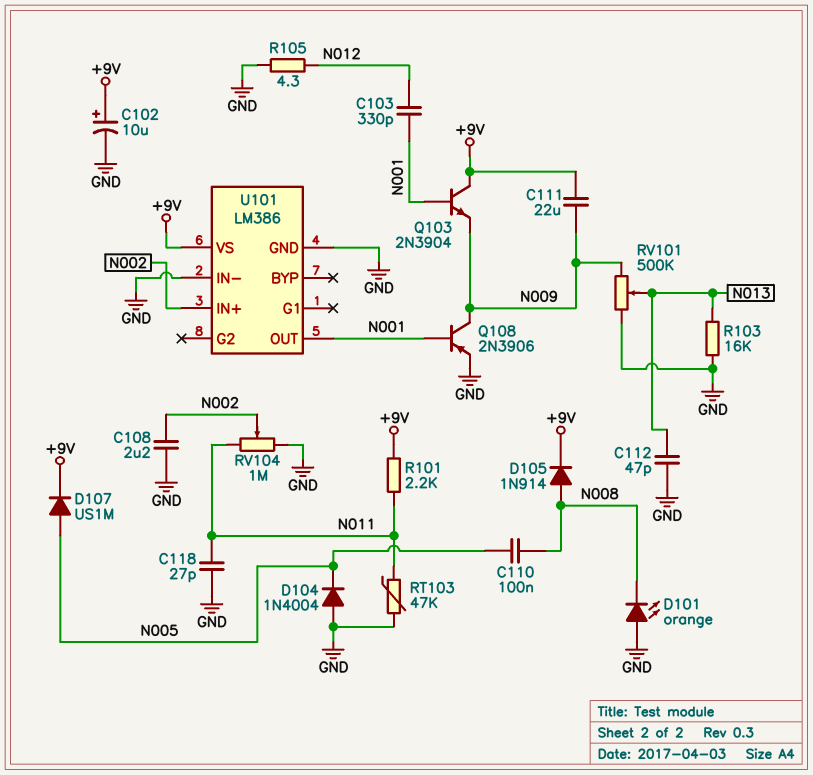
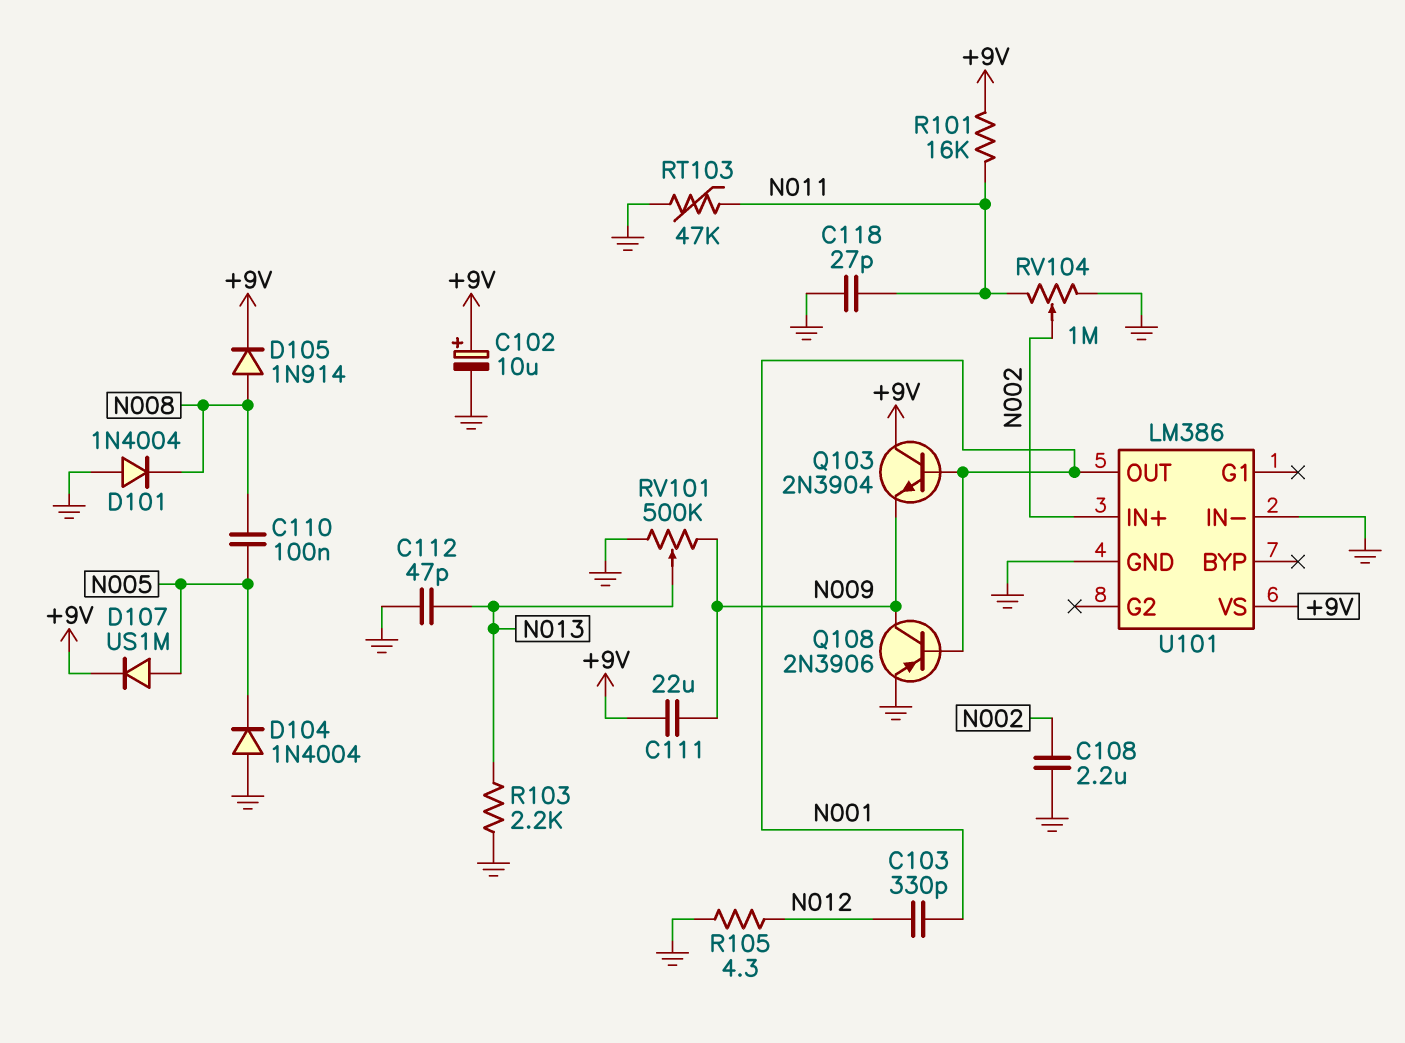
D101: LED orange (A GND, K N008) -> diode 1N4004 (A GND, K N008)
R101: 2.2k (+9V, N011) -> 16k (+9V, N011)
R103: 16k (GND, N013) -> 2.2k (GND, N013)

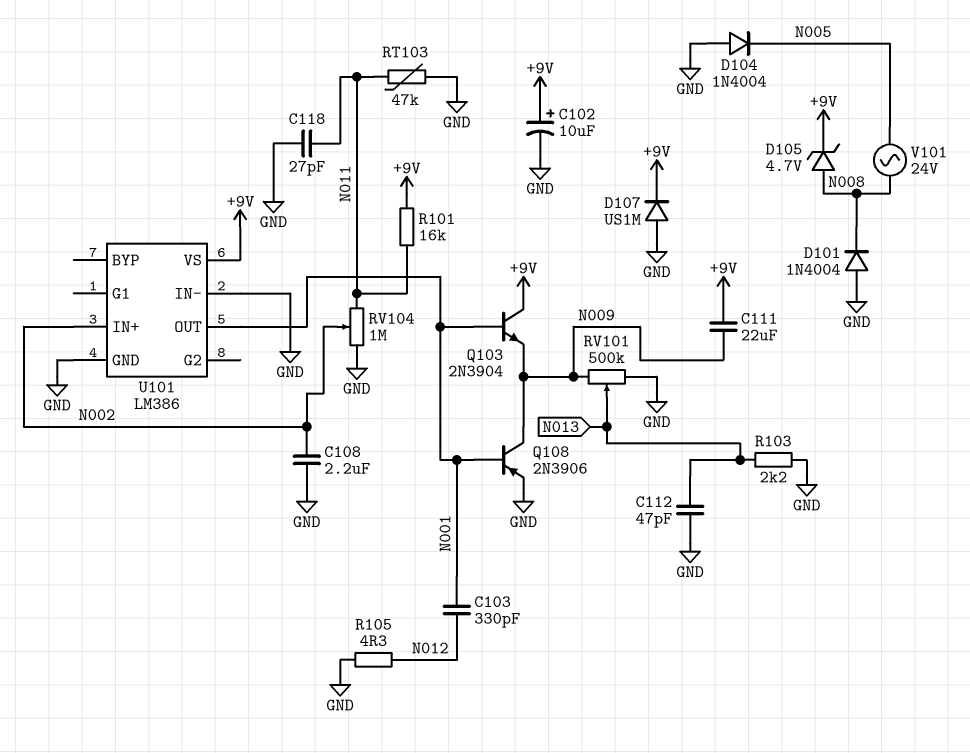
C110: 100nF (N005, N008) -> none
D105: diode 1N914 (A N008, K +9V) -> zener 4.7V (A N008, K +9V)
D107: diode US1M (A N005, K +9V) -> diode US1M (A GND, K +9V)
V101: none -> AC 24V (N005, N008)

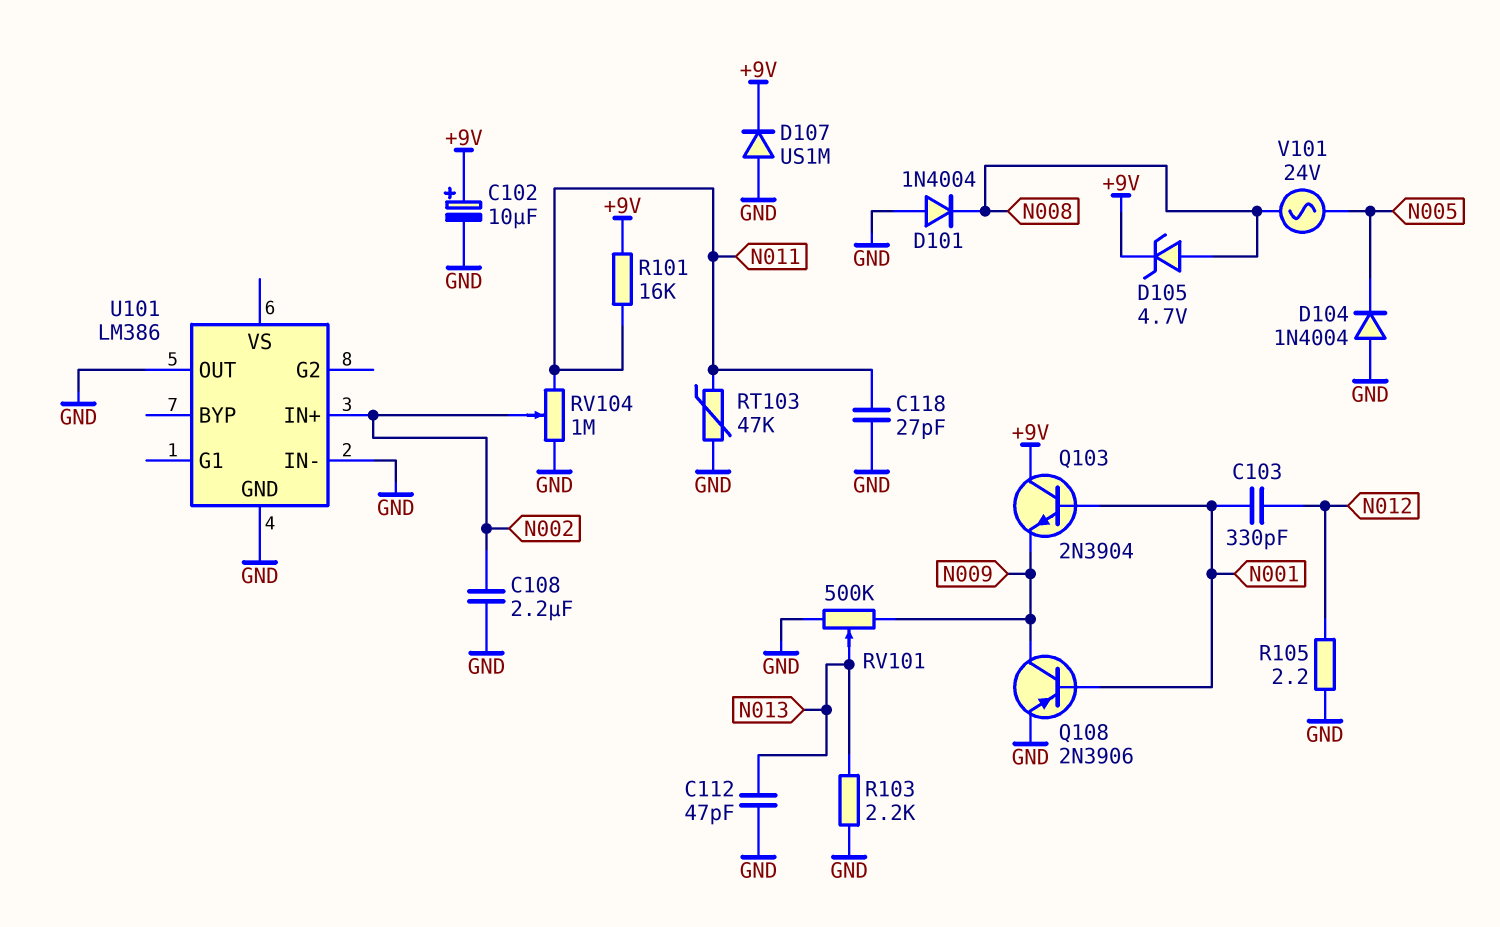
C111: 22uF (+9V, N009) -> none
R105: 4.3 (GND, N012) -> 2.2 (GND, N012)
U101 pin OUT: N001 -> GND
U101 pin VS: +9V -> none

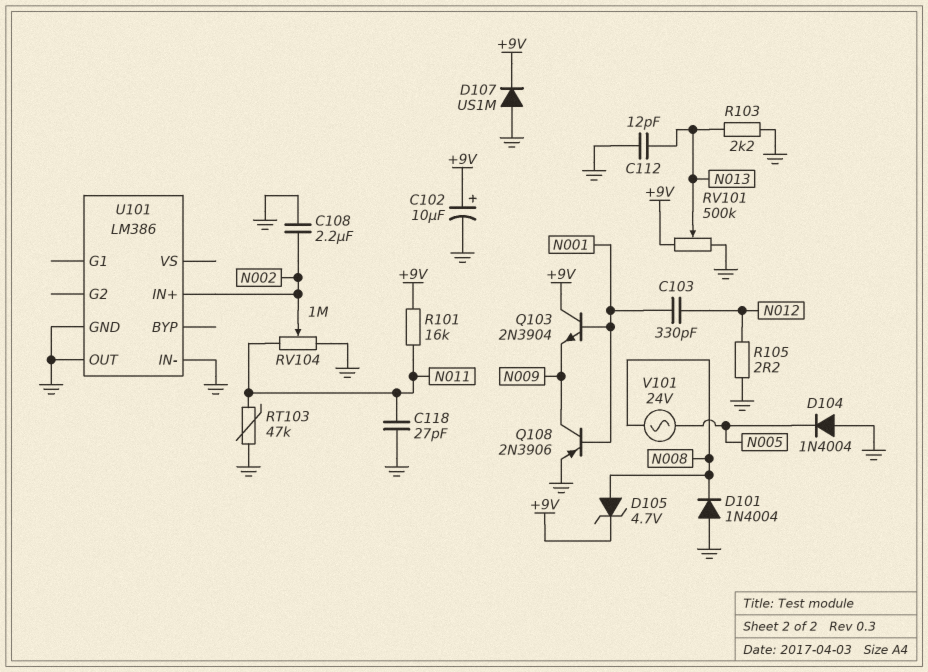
C112: 47pF (GND, N013) -> 12pF (GND, N013)
RV101: 500k (GND, N009, wiper N013) -> 500k (+9V, GND, wiper N013)

